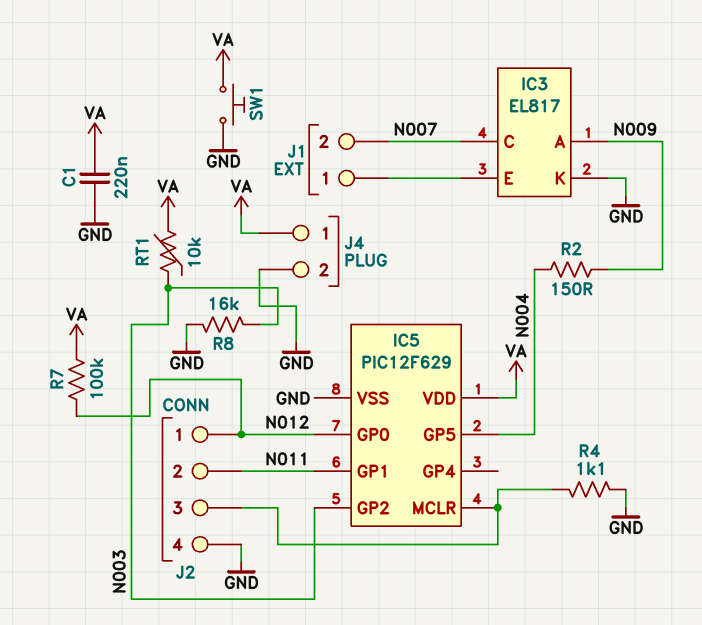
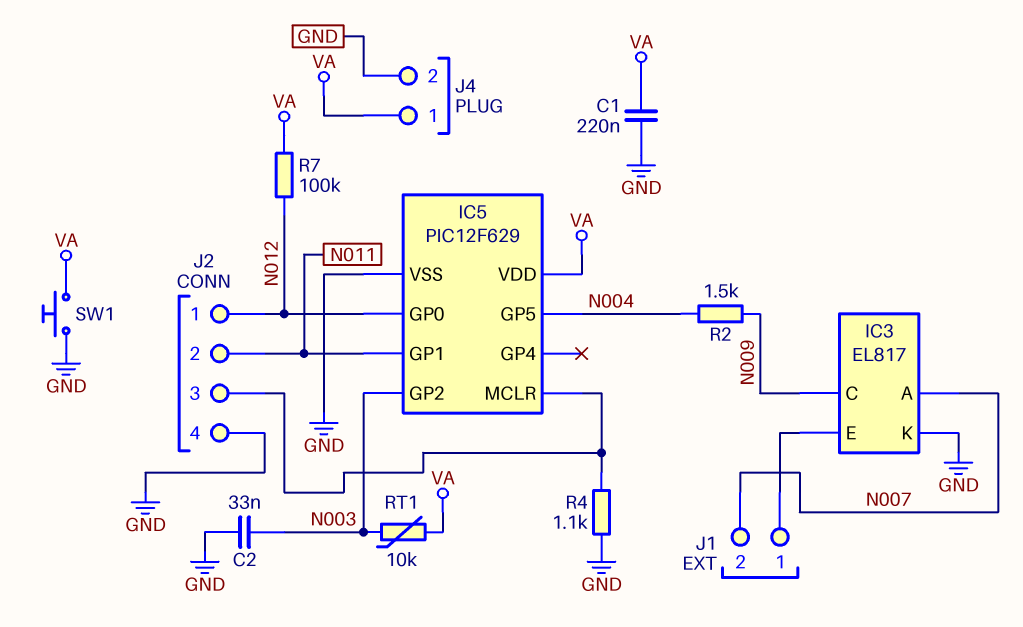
C2: none -> 33nF (GND, N003)
IC3 pin A: N009 -> N007
IC3 pin C: N007 -> N009
R2: 150 (N004, N009) -> 1.5k (N004, N009)
R8: 16k (GND, N003) -> none

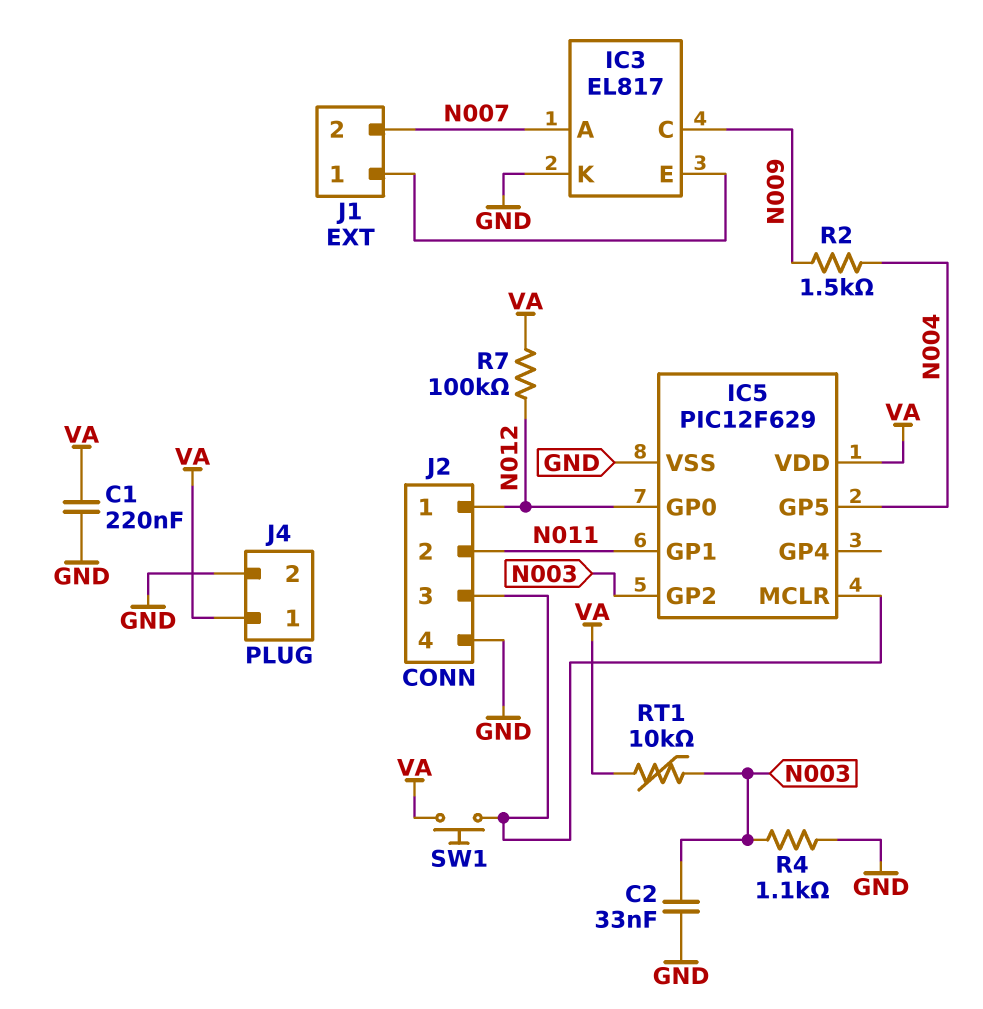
R4: 1.1k (GND, IC5/MCLR) -> 1.1k (GND, N003)
SW1: button (GND, VA) -> button (IC5/MCLR, VA)

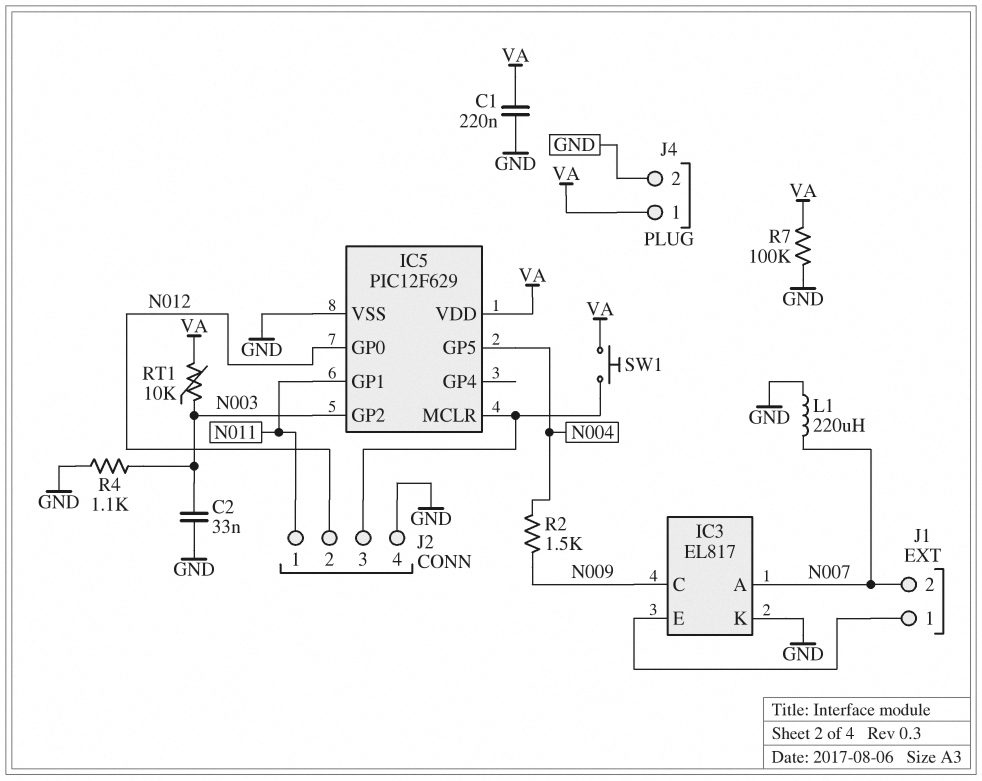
J2 pin 1: N012 -> N011
J2 pin 2: N011 -> N012
L1: none -> 220uH (GND, N007)
R7: 100k (N012, VA) -> 100k (GND, VA)

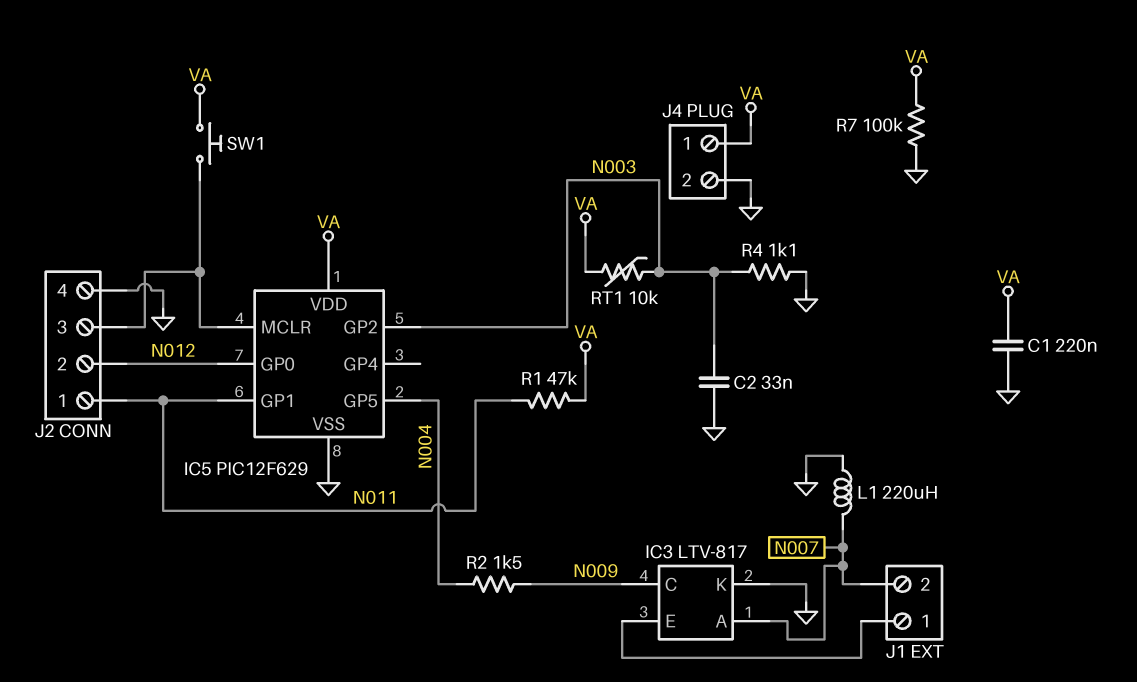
IC3: EL817 -> LTV-817
R1: none -> 47k (N011, VA)

